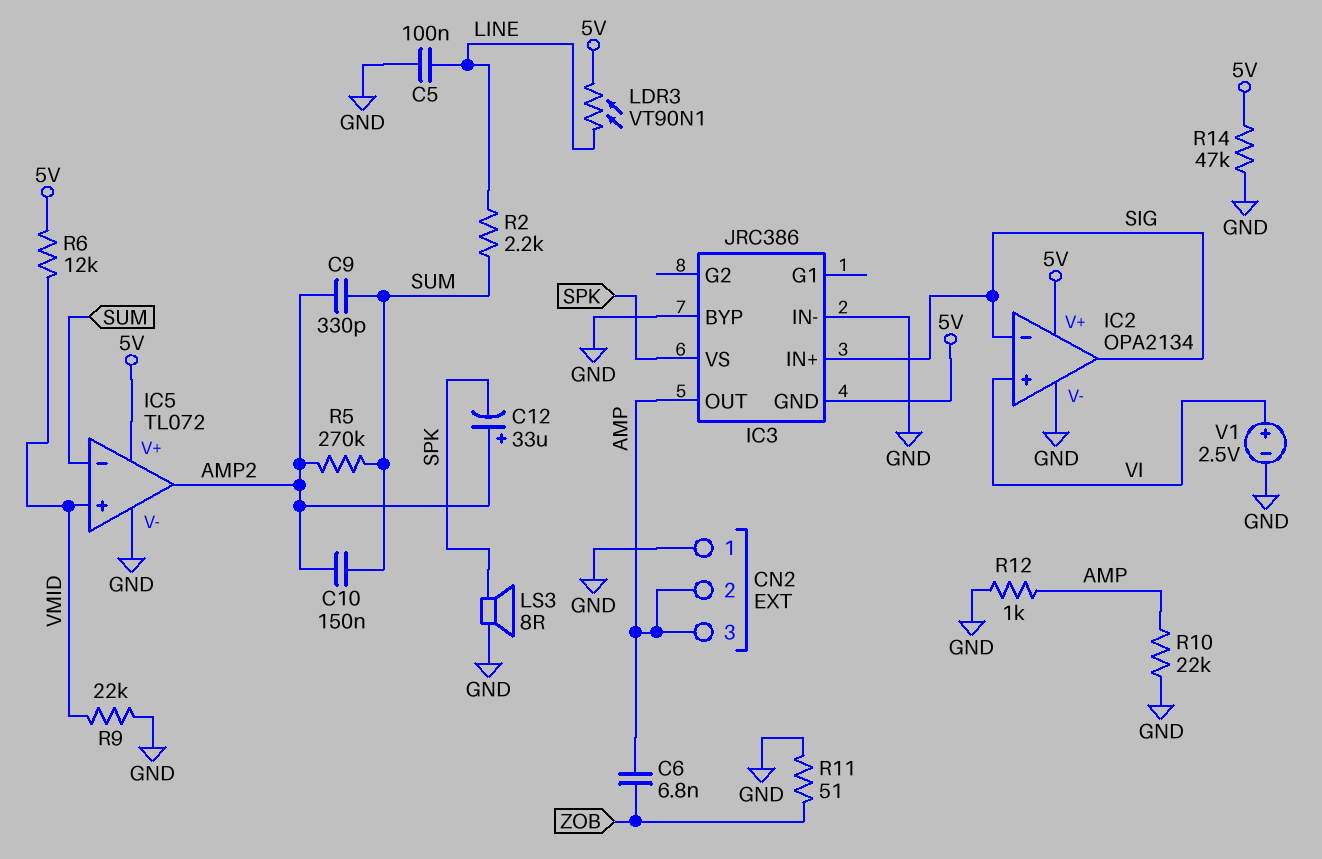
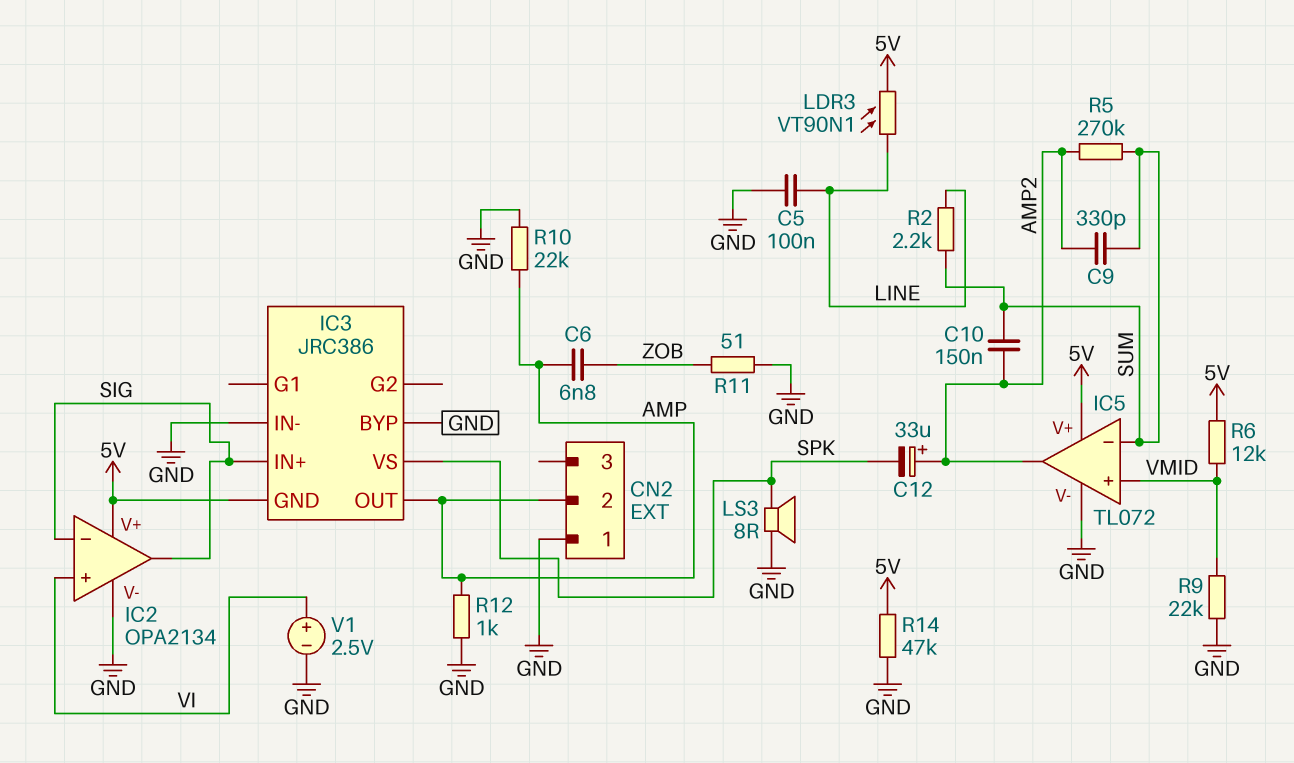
CN2 pin 3: AMP -> none

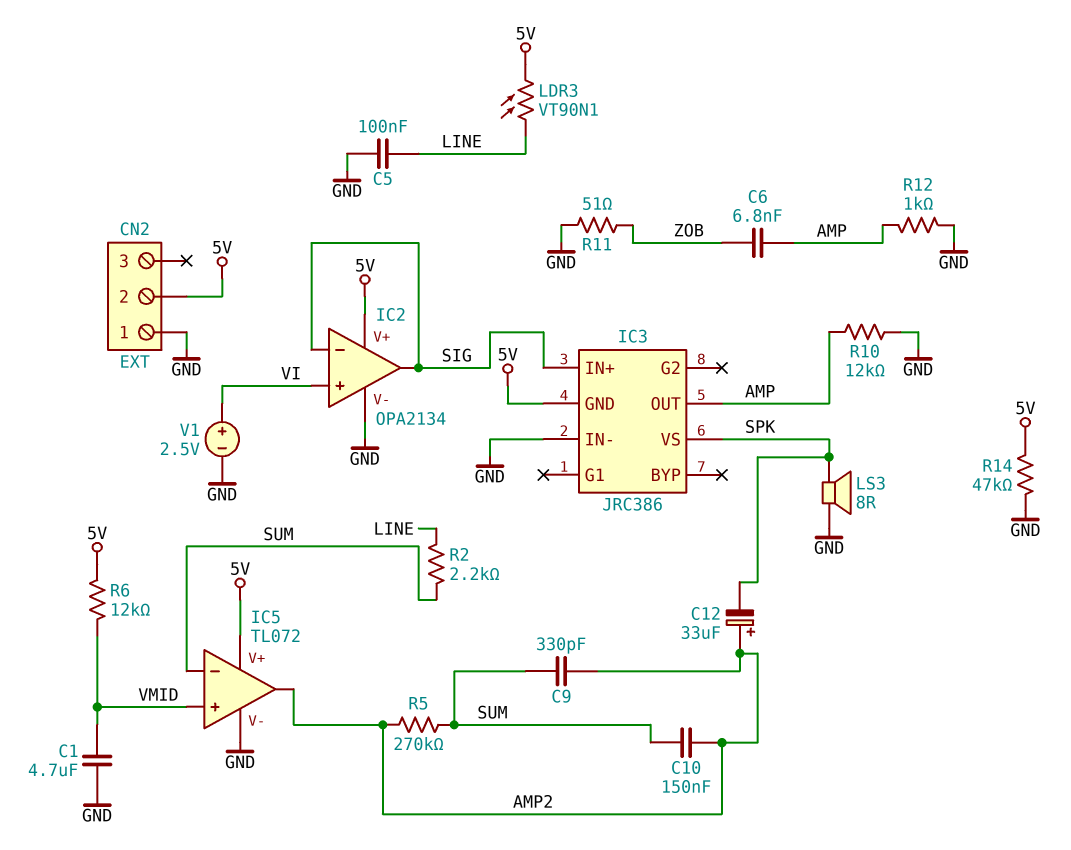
C1: none -> 4.7uF (GND, VMID)
CN2 pin 2: AMP -> 5V
IC3 pin BYP: GND -> none
R9: 22k (GND, VMID) -> none
R10: 22k (AMP, GND) -> 12k (AMP, GND)

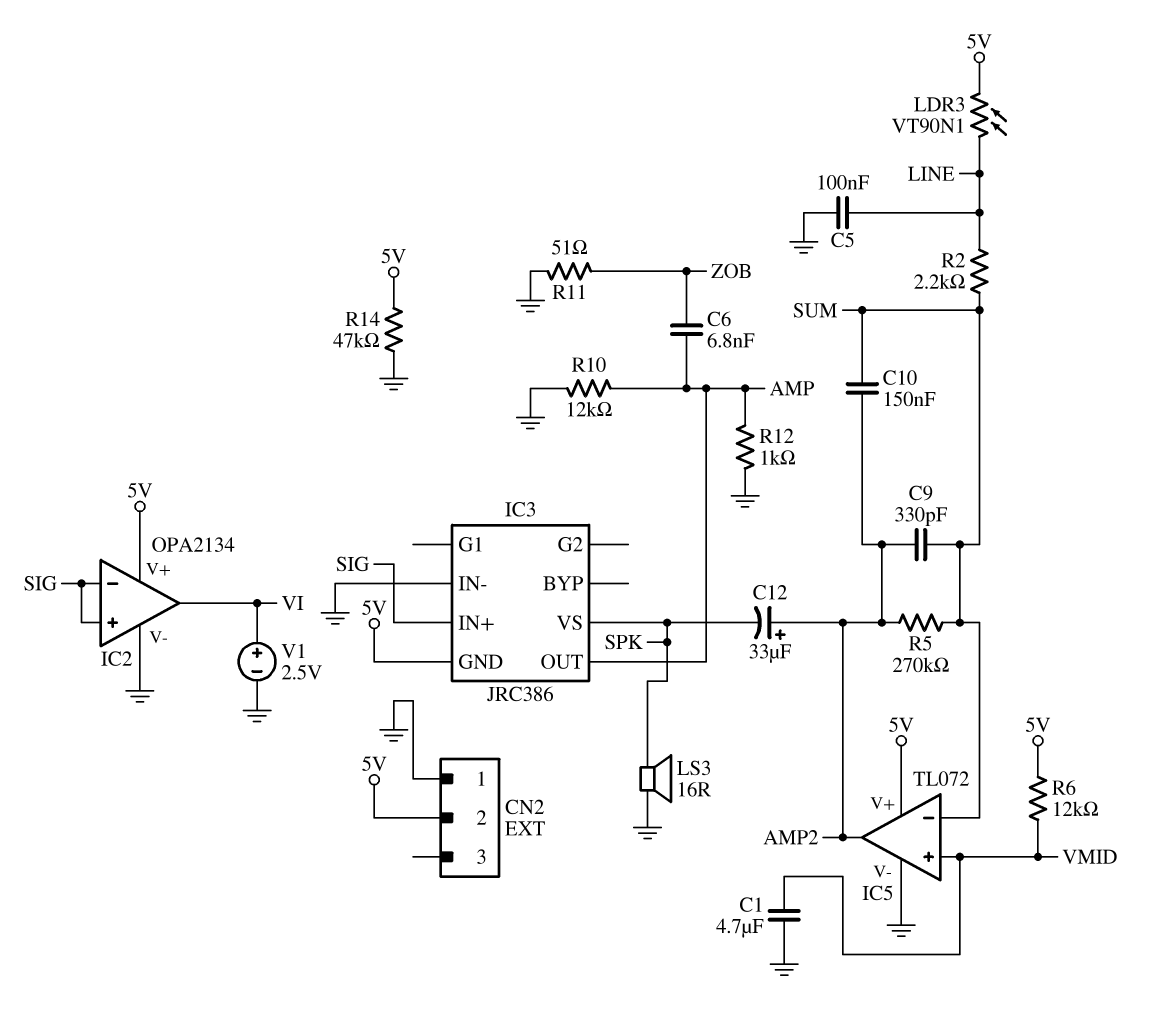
IC2 pin in+: VI -> SIG
IC2 pin out: SIG -> VI
LS3: speaker 8R (GND, SPK) -> speaker 16R (GND, SPK)

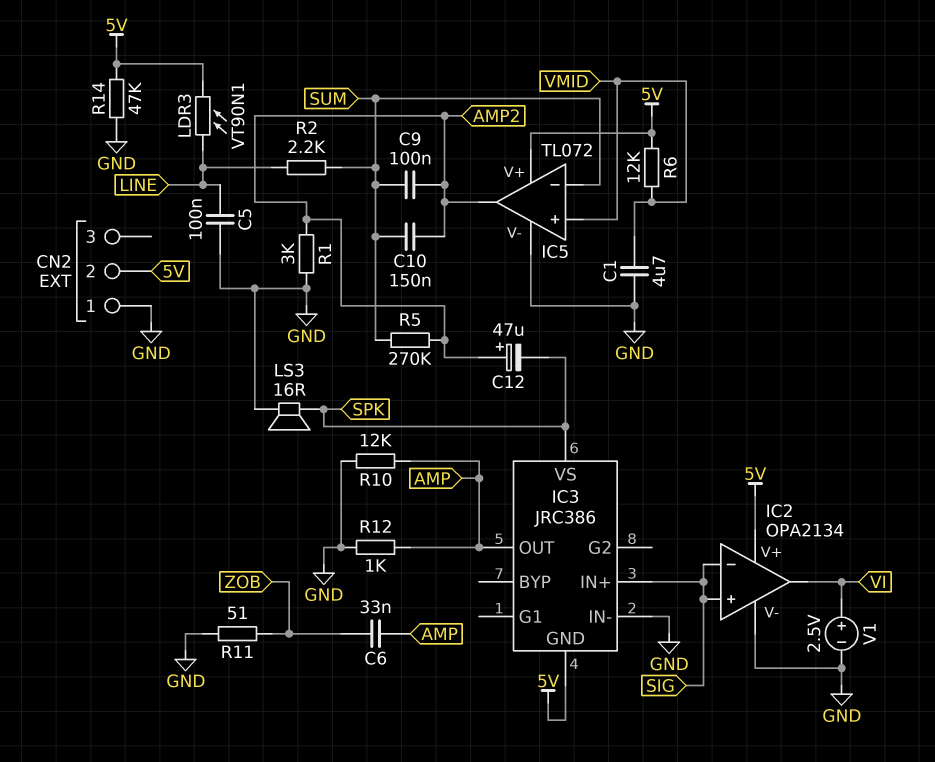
C6: 6.8nF (AMP, ZOB) -> 33nF (AMP, ZOB)
C9: 330pF (AMP2, SUM) -> 100nF (AMP2, SUM)
C12: 33uF (plus AMP2, minus SPK) -> 47uF (plus AMP2, minus SPK)
R1: none -> 3k (AMP2, GND)

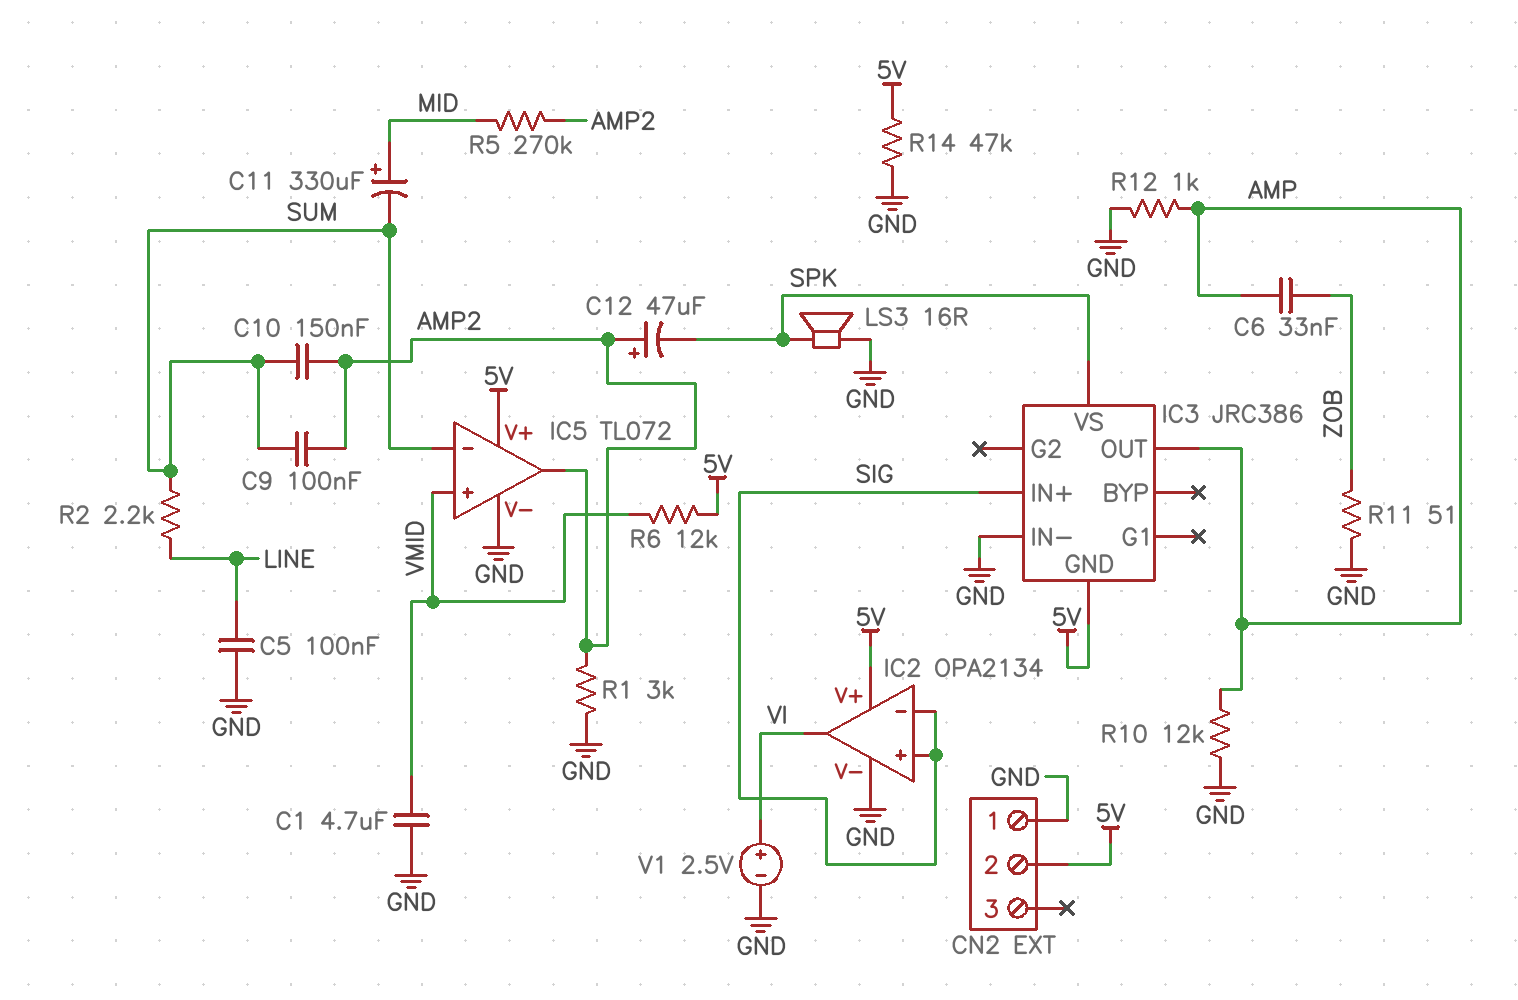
C11: none -> 330uF (plus MID, minus SUM)
LDR3: VT90N1 (5V, LINE) -> none
R5: 270k (AMP2, SUM) -> 270k (AMP2, MID)

